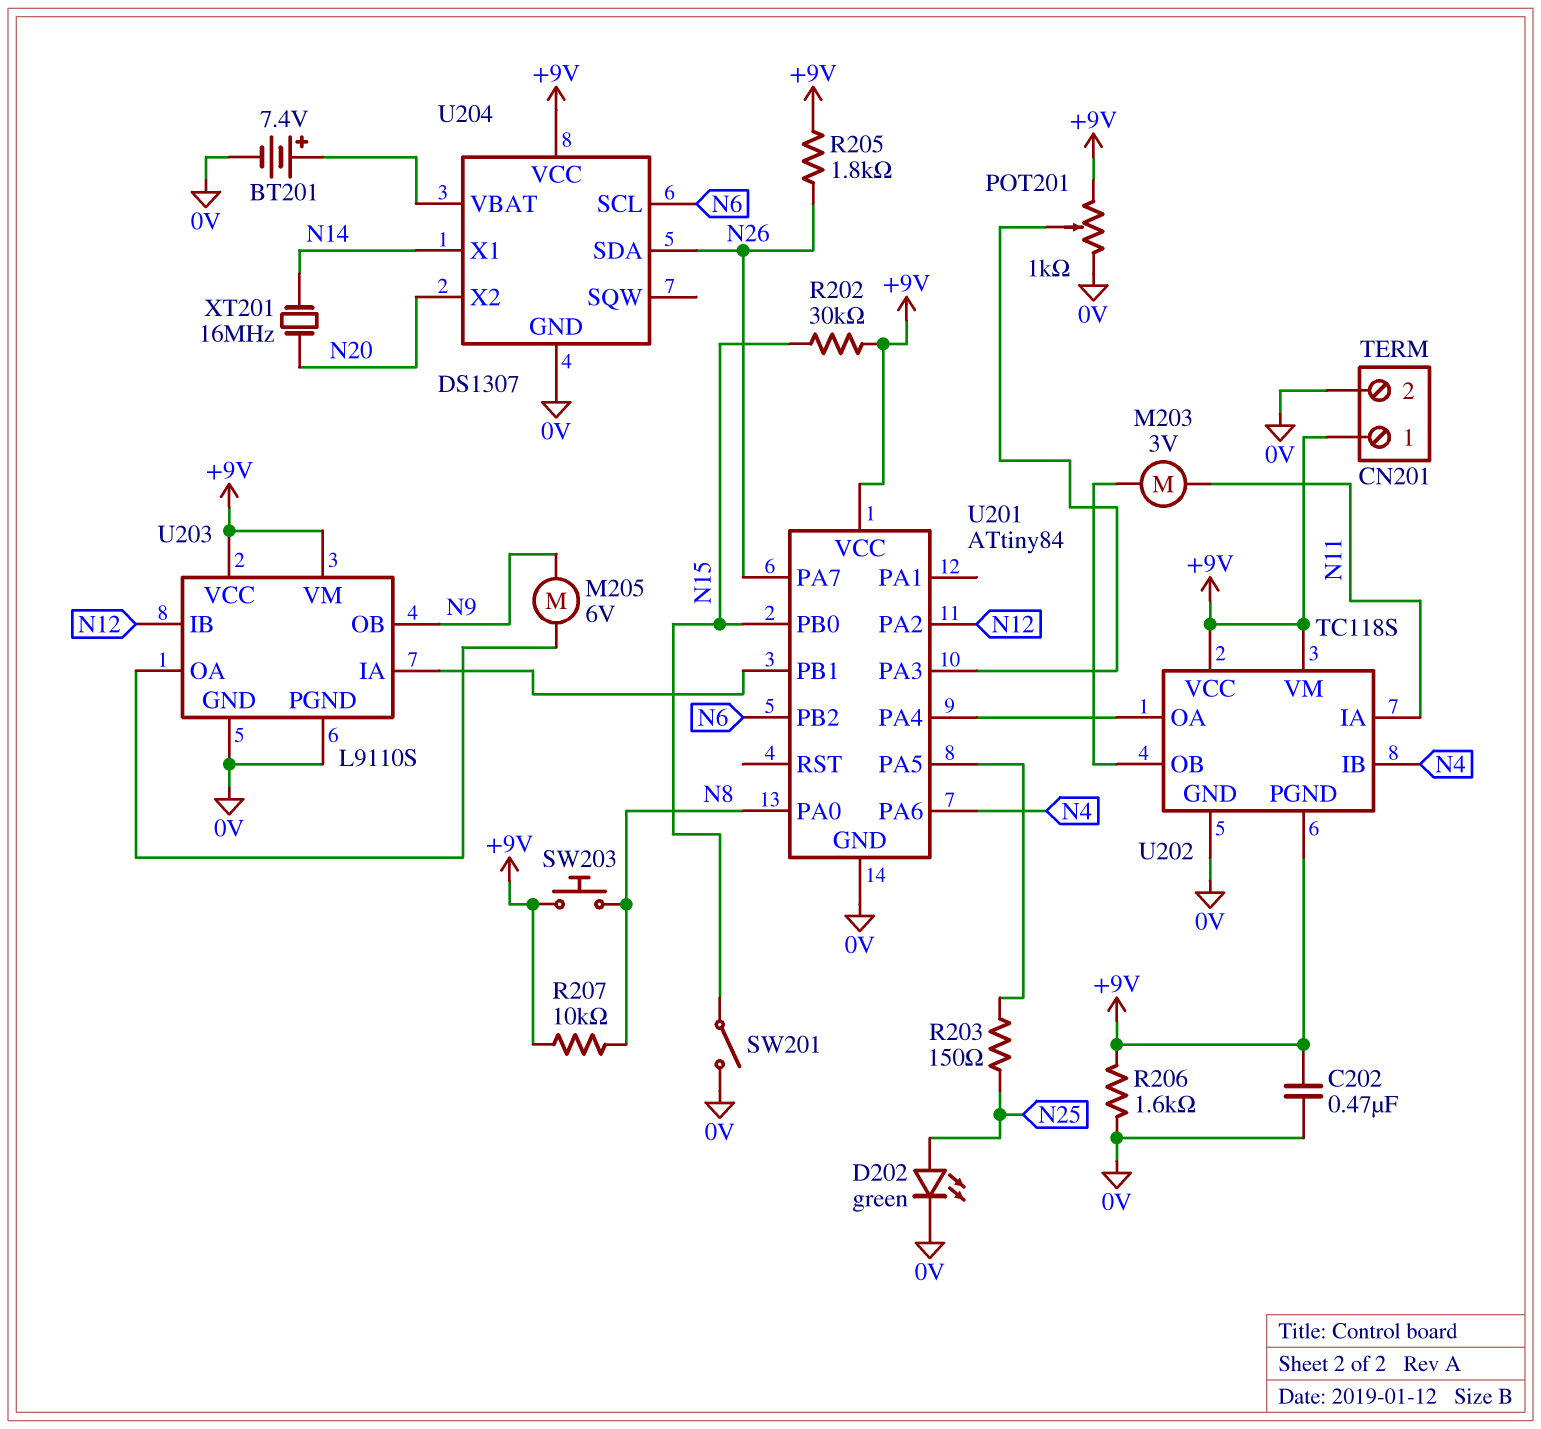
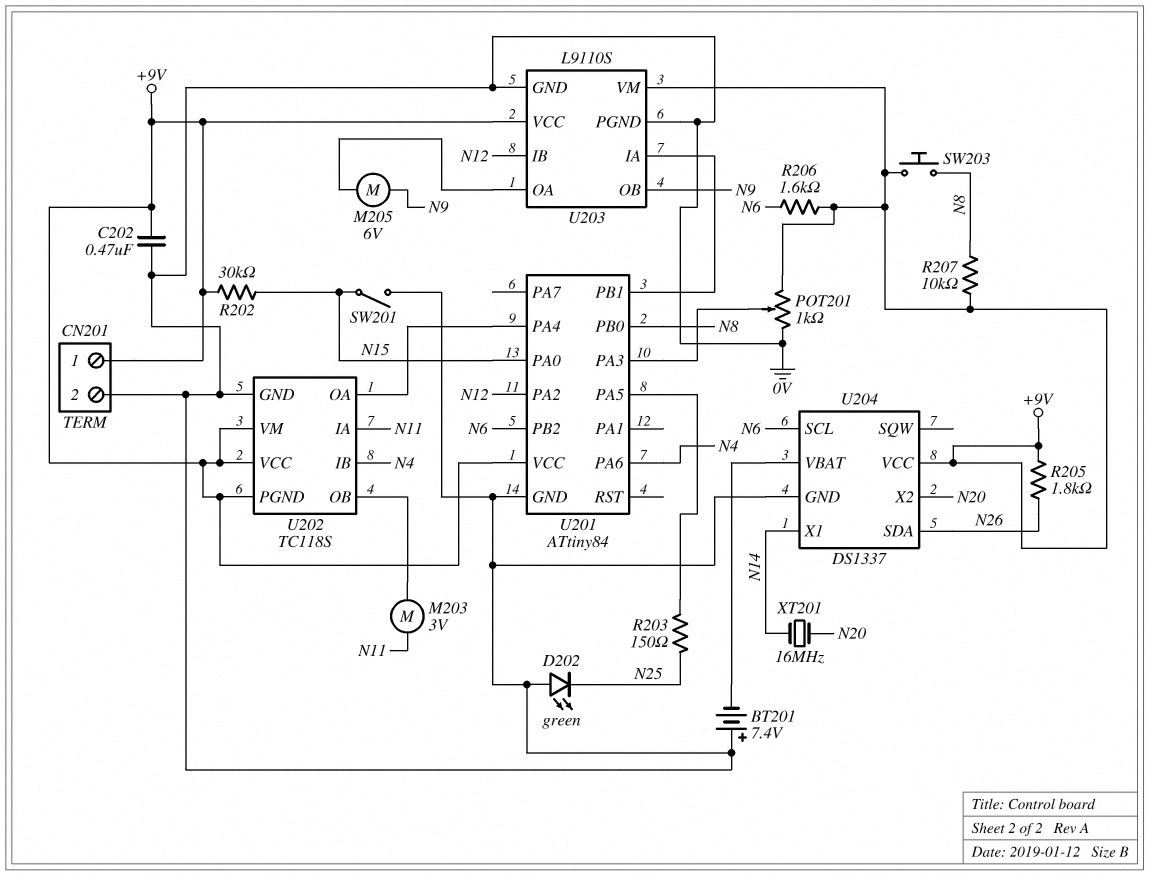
BT201: 7.4V (plus U204/VBAT, minus 0V) -> 7.4V (plus 0V, minus U204/VBAT)
D202: LED green (A N25, K 0V) -> LED green (A 0V, K N25)
R206: 1.6k (+9V, 0V) -> 1.6k (+9V, N6)
U201 pin PA0: N8 -> N15
U201 pin PA7: N26 -> none
U201 pin PB0: N15 -> N8
U204: DS1307 -> DS1337

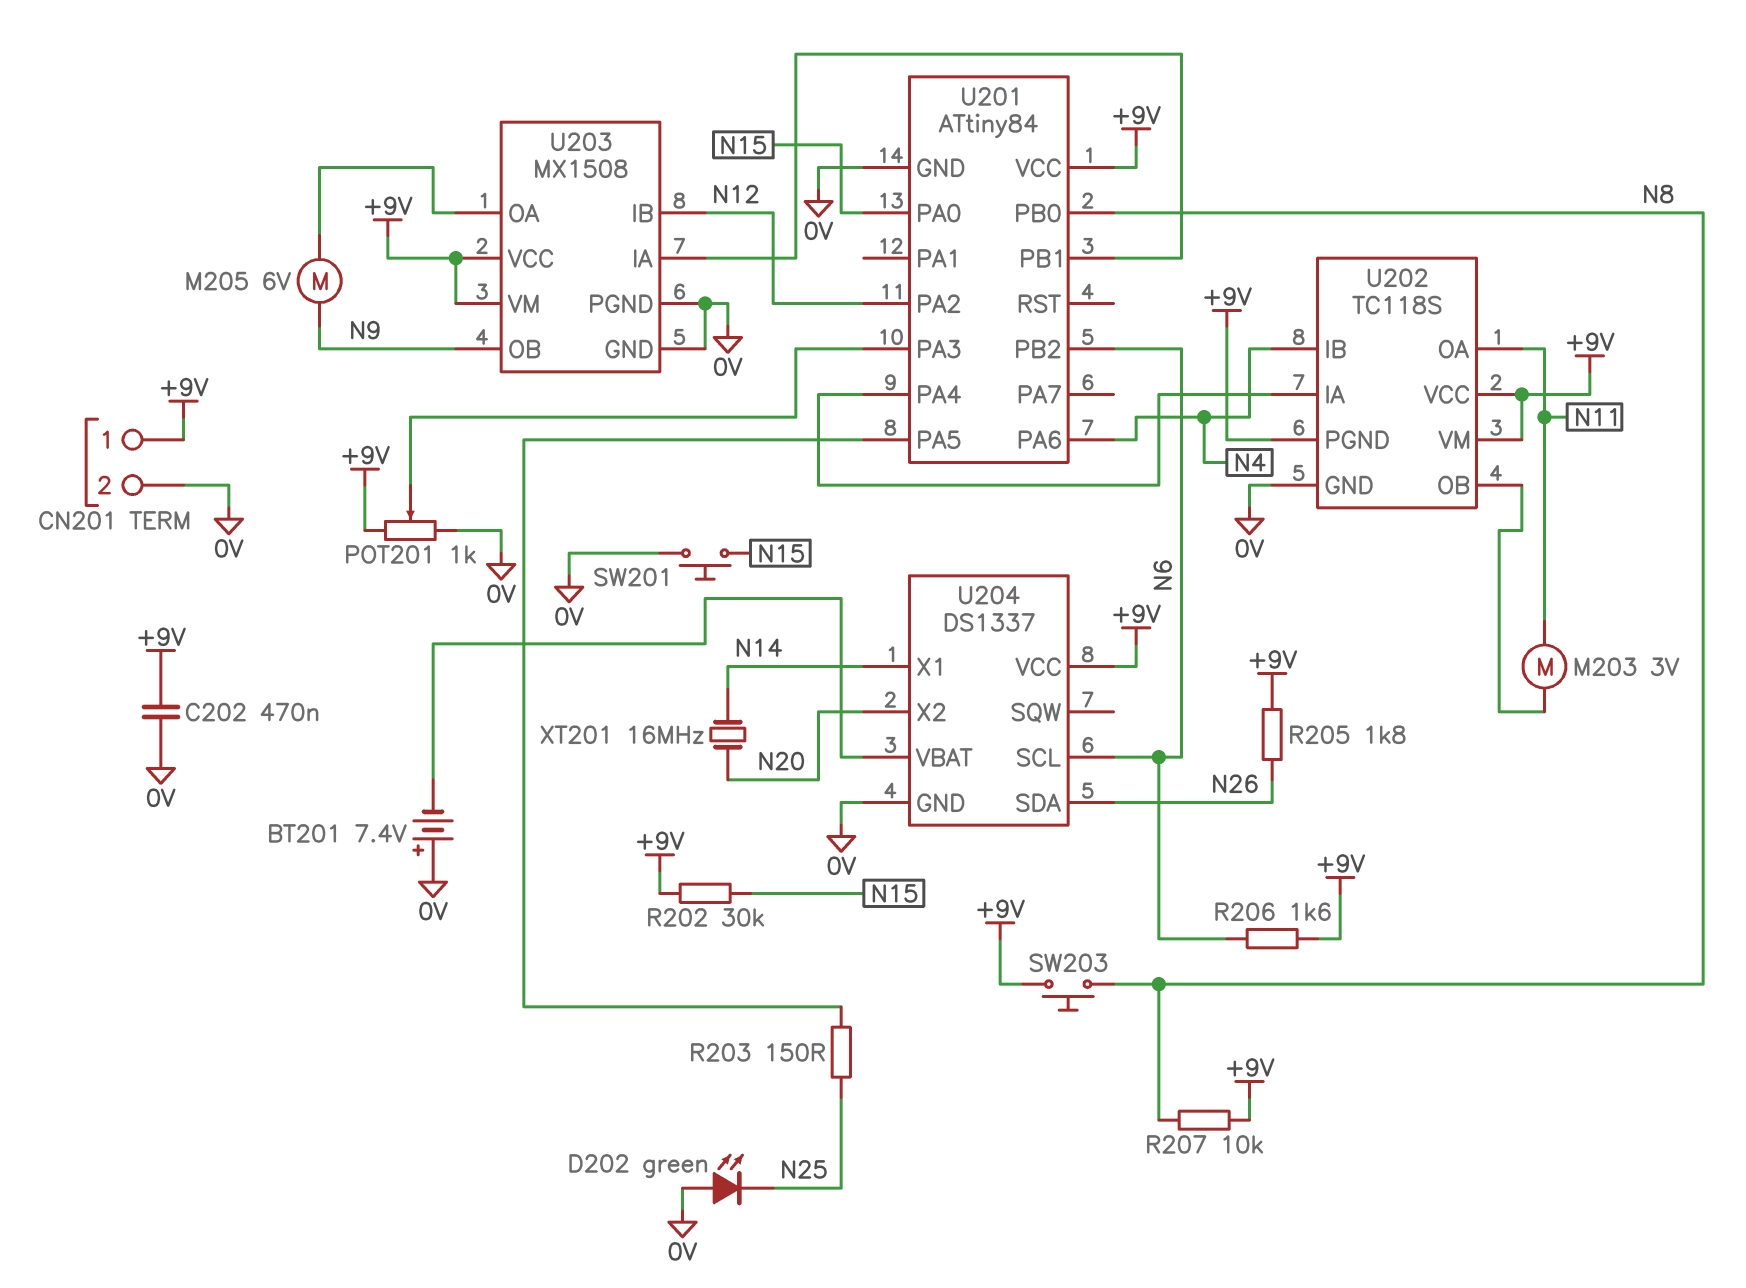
SW201: switch (0V, N15) -> button (0V, N15)
U202 pin IA: N11 -> U201/PA4
U202 pin OA: U201/PA4 -> N11
U203: L9110S -> MX1508

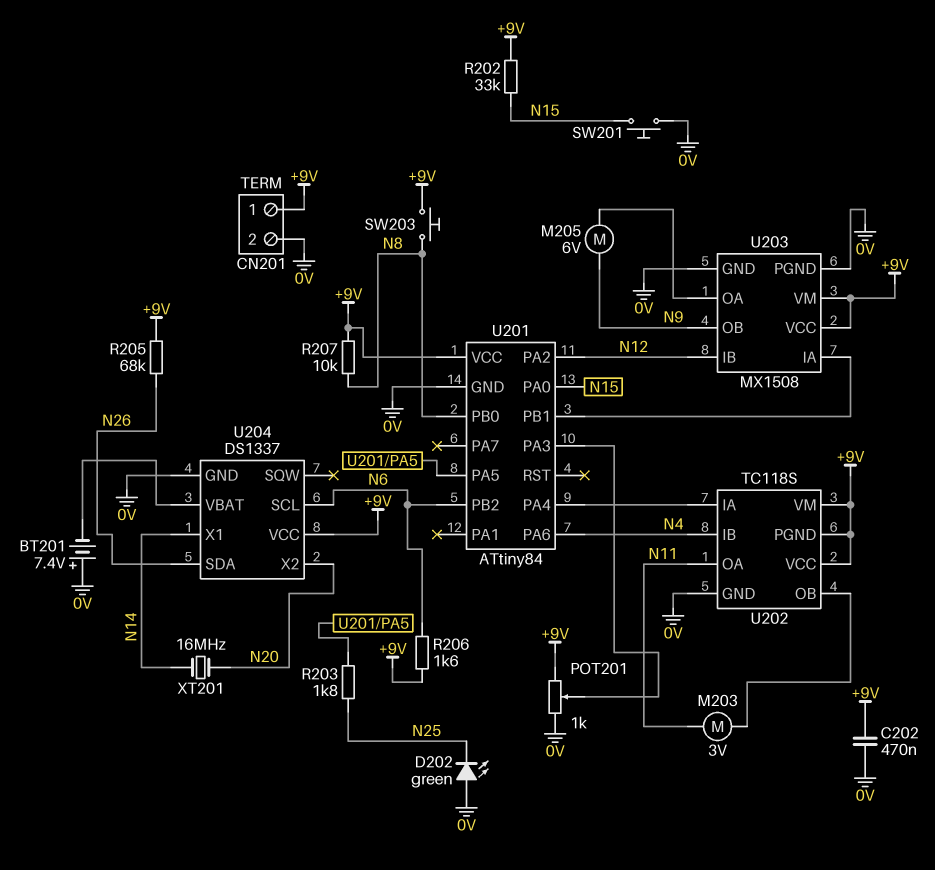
R202: 30k (+9V, N15) -> 33k (+9V, N15)
R203: 150 (N25, U201/PA5) -> 1.8k (N25, U201/PA5)
R205: 1.8k (+9V, N26) -> 68k (+9V, N26)

